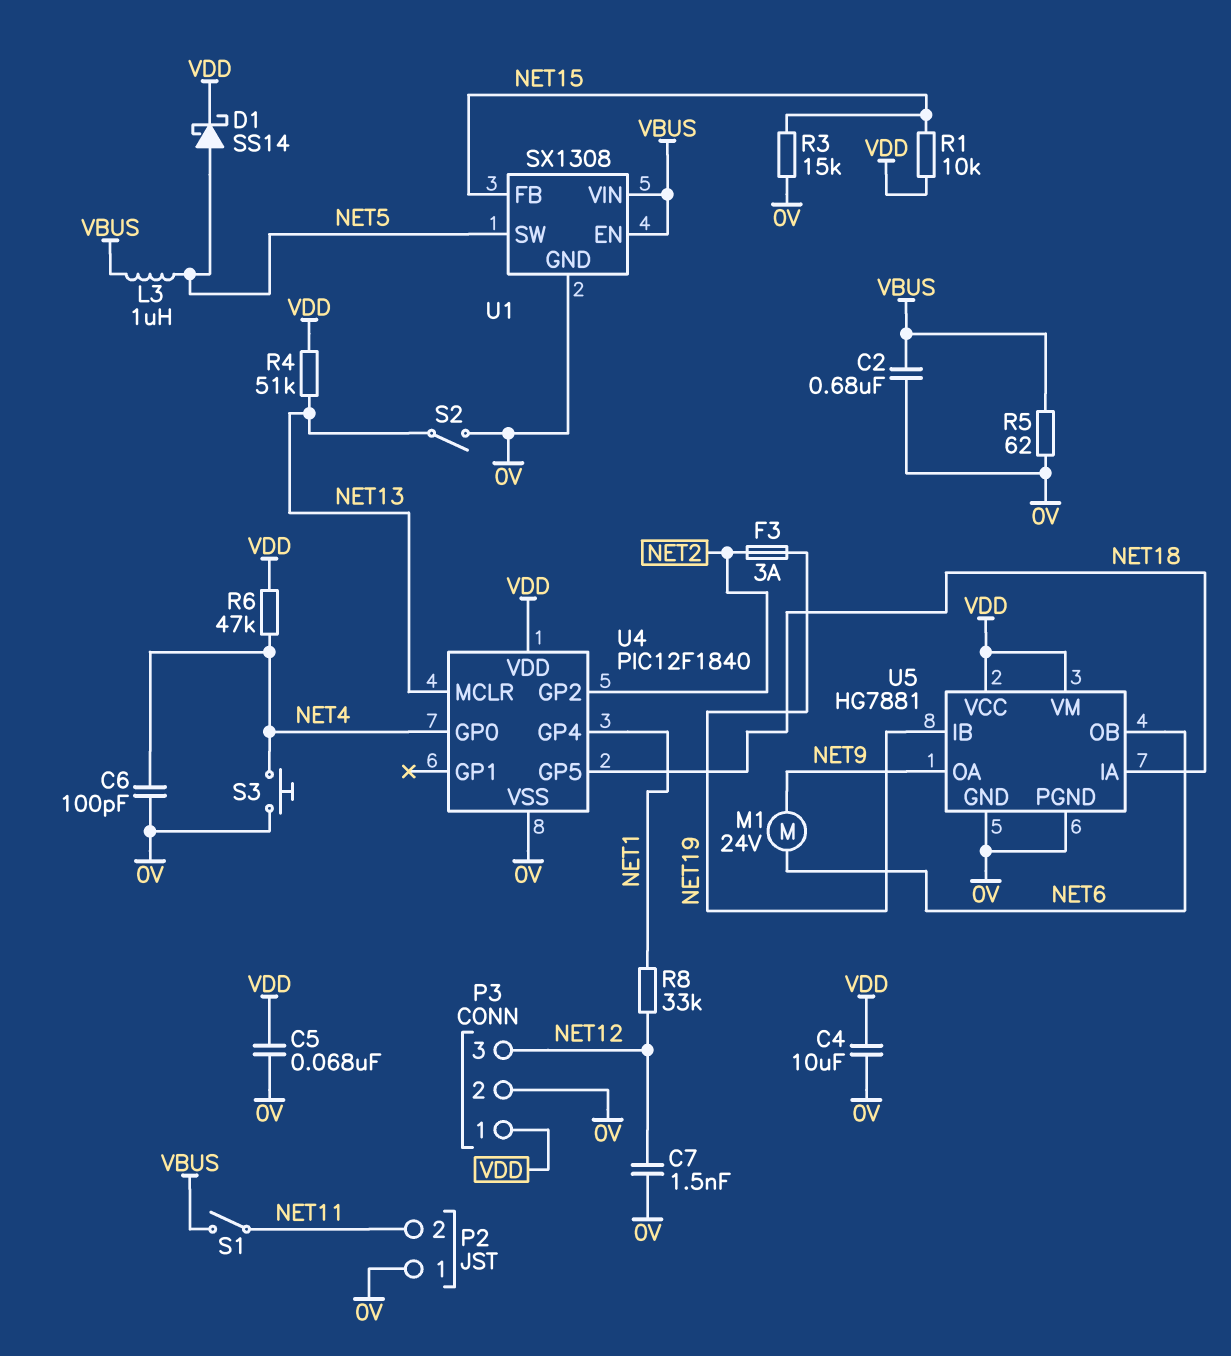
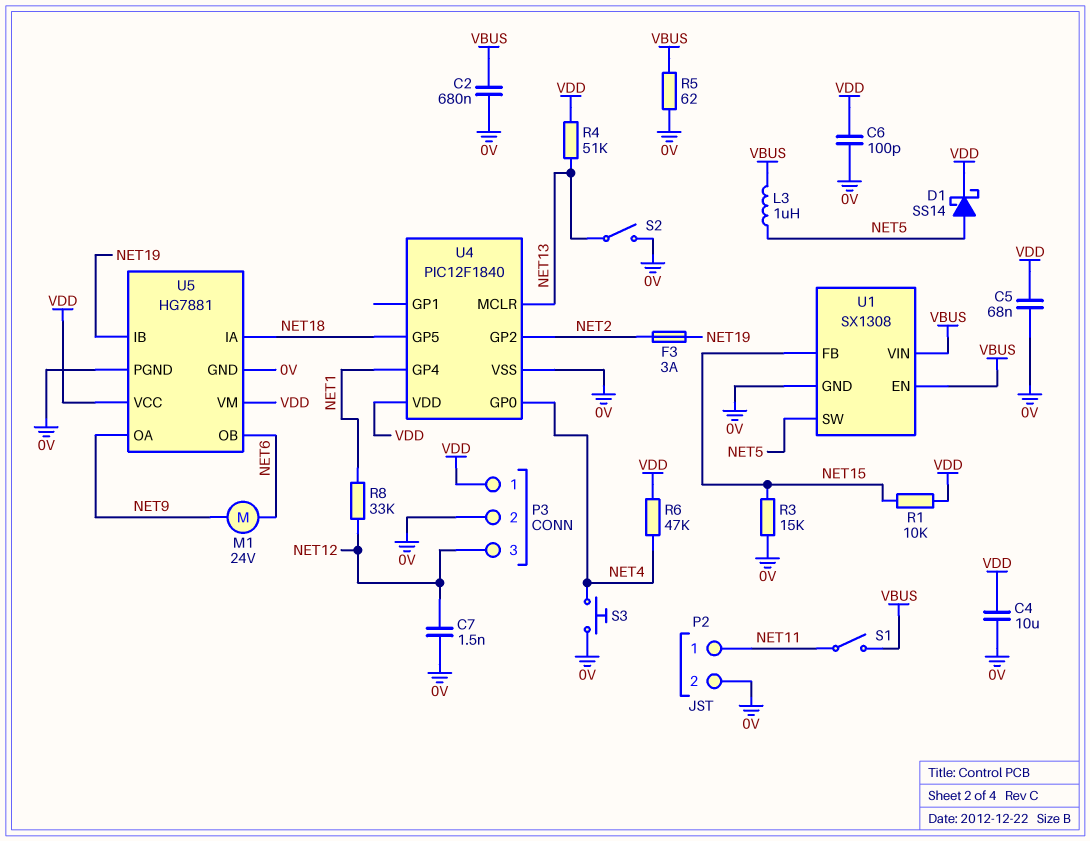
C6: 100pF (0V, NET4) -> 100pF (0V, VDD)
P2 pin 1: 0V -> NET11
P2 pin 2: NET11 -> 0V

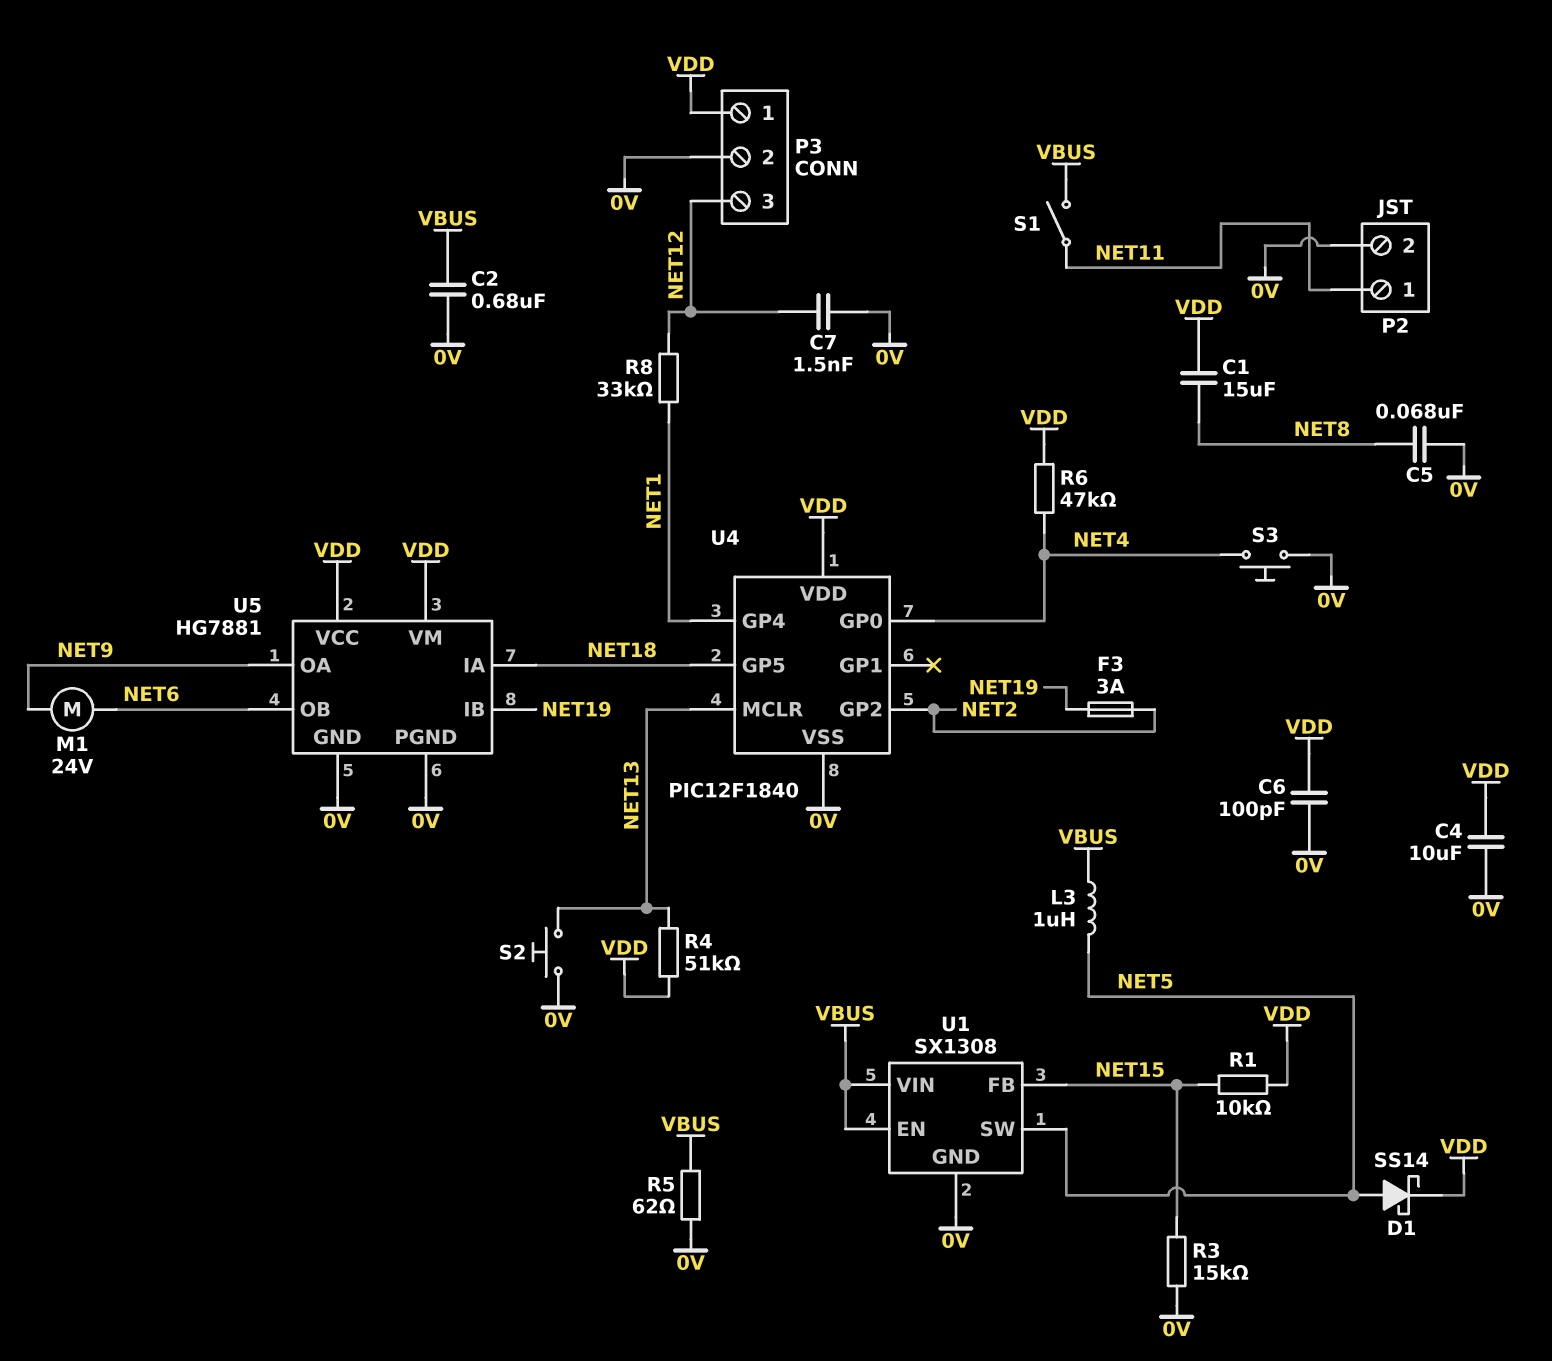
C1: none -> 15uF (NET8, VDD)
C5: 68nF (0V, VDD) -> 68nF (0V, NET8)
S2: switch (0V, NET13) -> button (0V, NET13)

